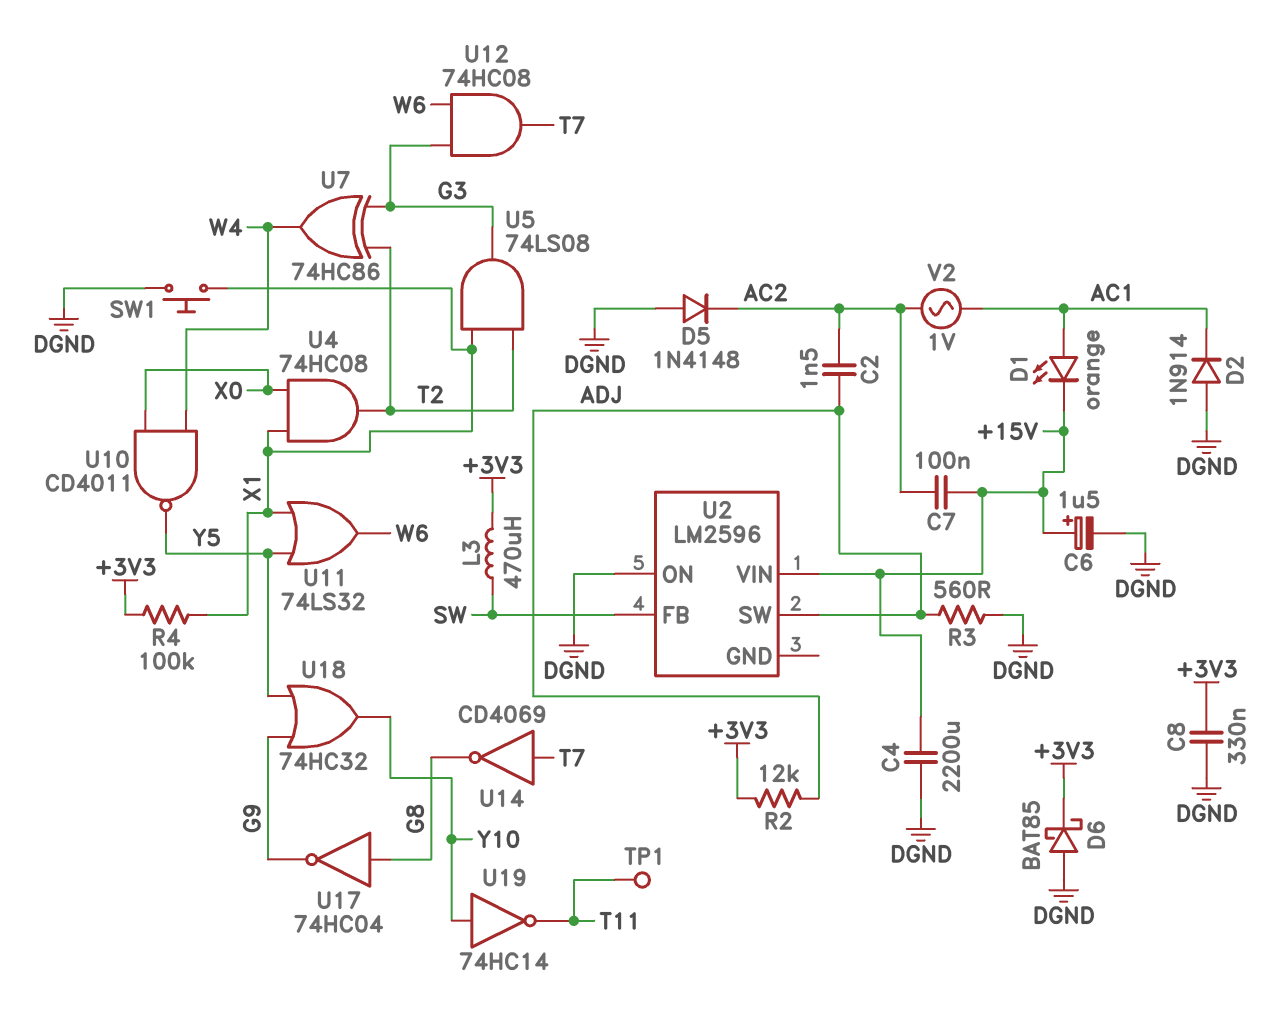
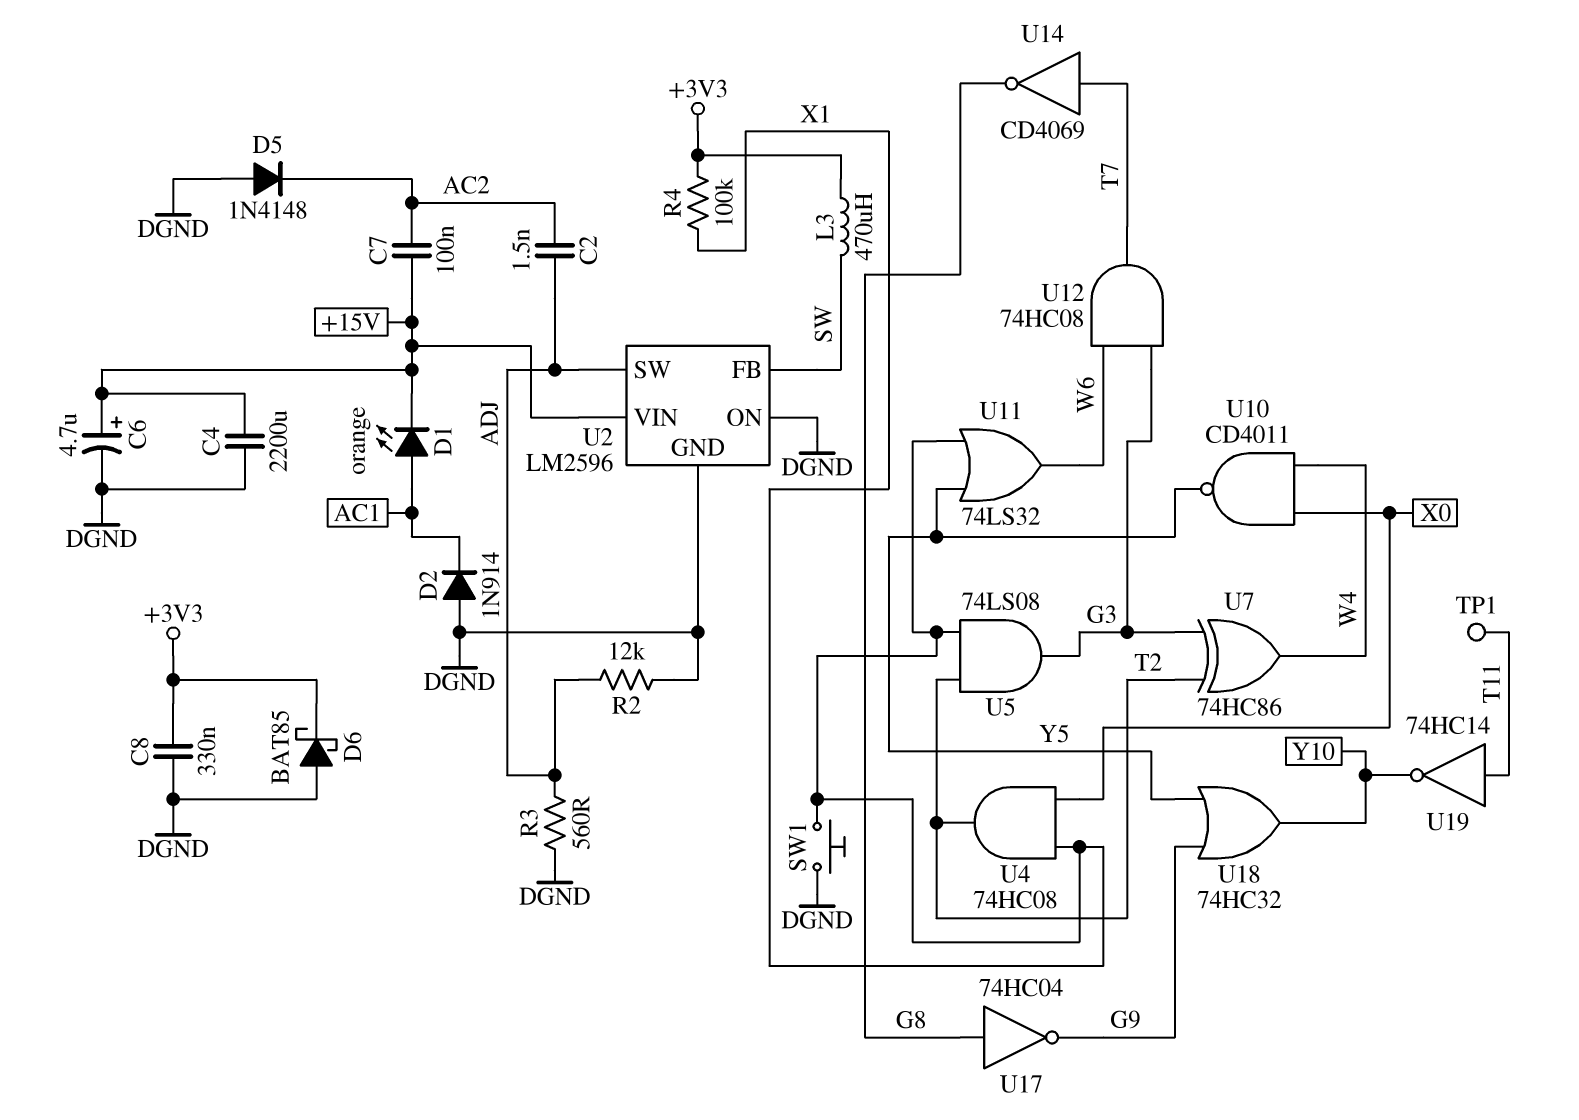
C6: 1.5uF (plus +15V, minus DGND) -> 4.7uF (plus +15V, minus DGND)
R2: 12k (+3V3, ADJ) -> 12k (ADJ, DGND)
U2 pin GND: none -> DGND
U19: NOT 74HC14 (in Y10, out T11) -> NOT 74HC14 (in T11, out Y10)
V2: AC 1V (AC1, AC2) -> none

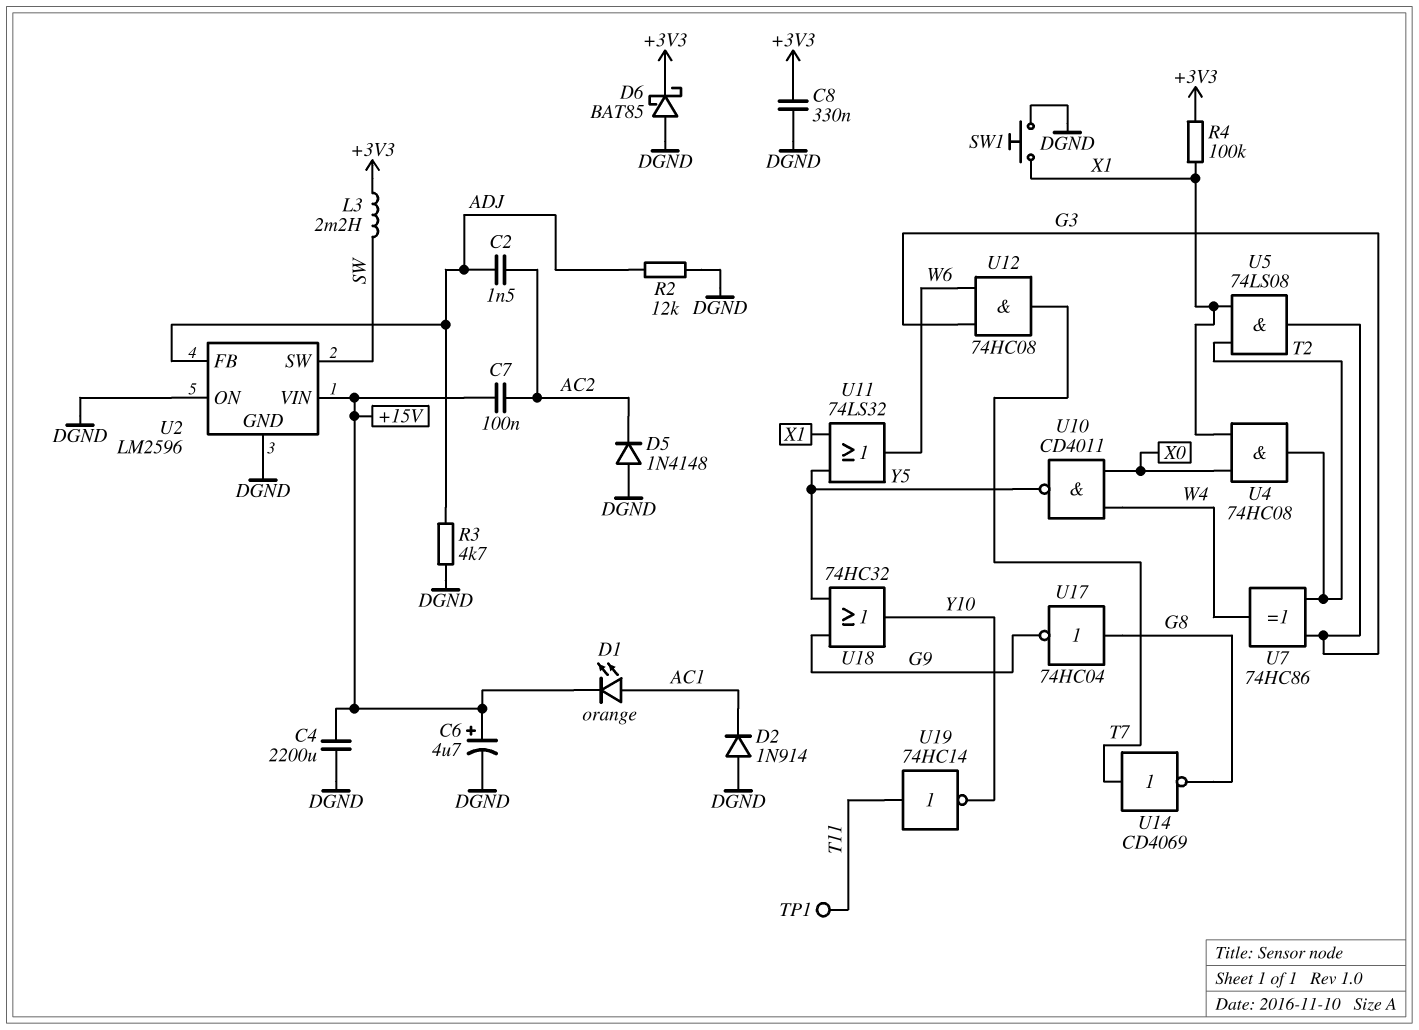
L3: 470uH (+3V3, SW) -> 2.2mH (+3V3, SW)
R3: 560 (ADJ, DGND) -> 4.7k (ADJ, DGND)
U2 pin FB: SW -> ADJ
U2 pin SW: ADJ -> SW

